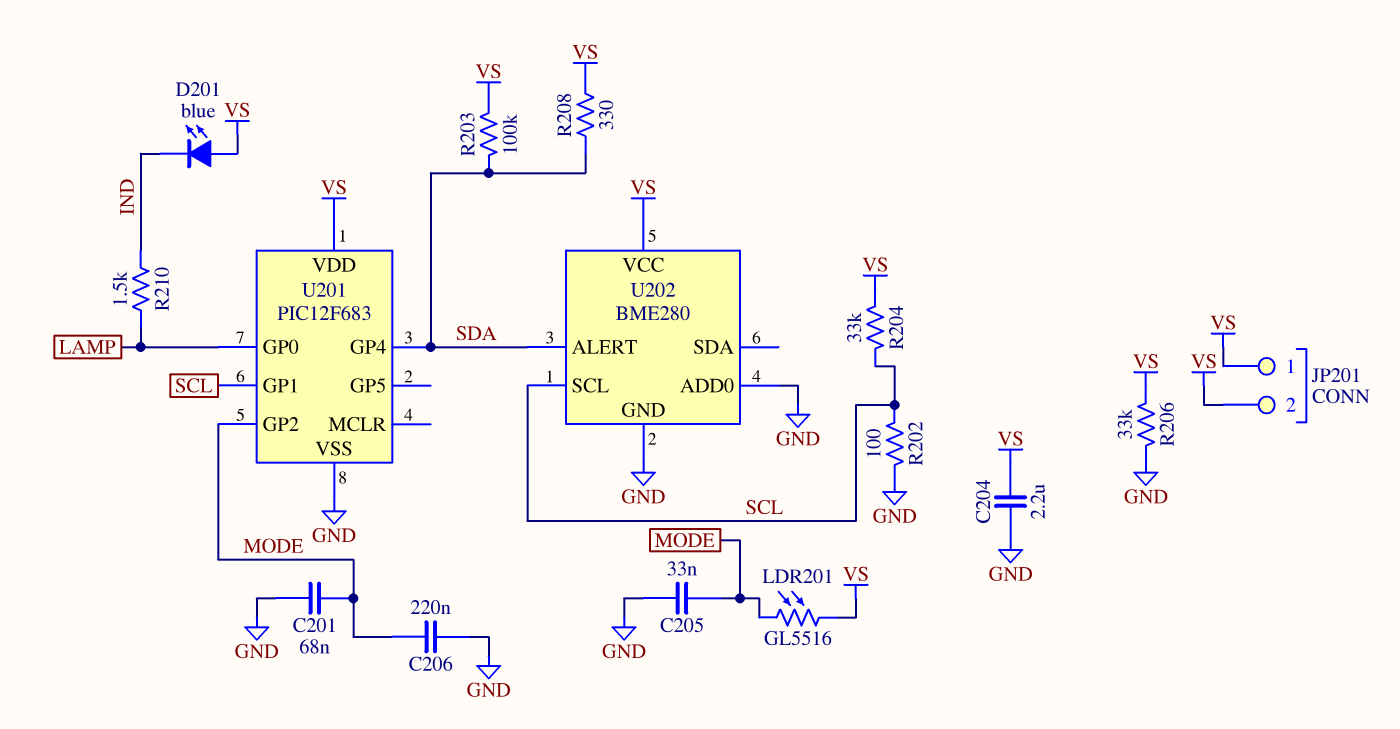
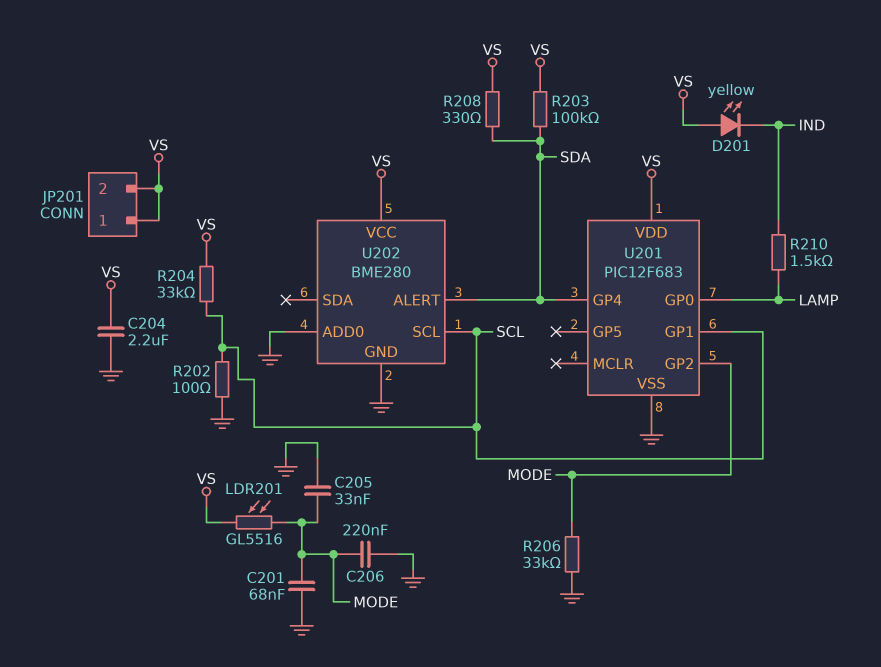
D201: LED blue (A VS, K IND) -> LED yellow (A VS, K IND)
R206: 33k (GND, VS) -> 33k (GND, MODE)

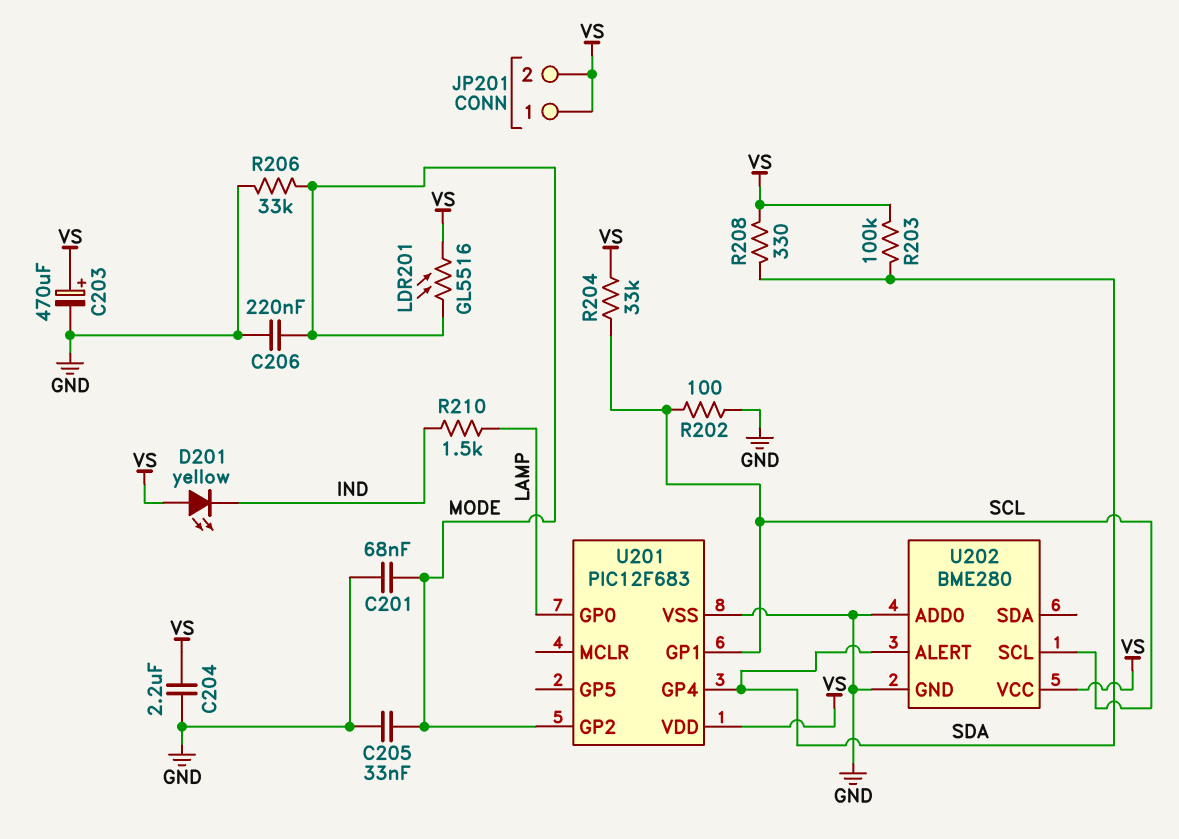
C203: none -> 470uF (plus VS, minus GND)

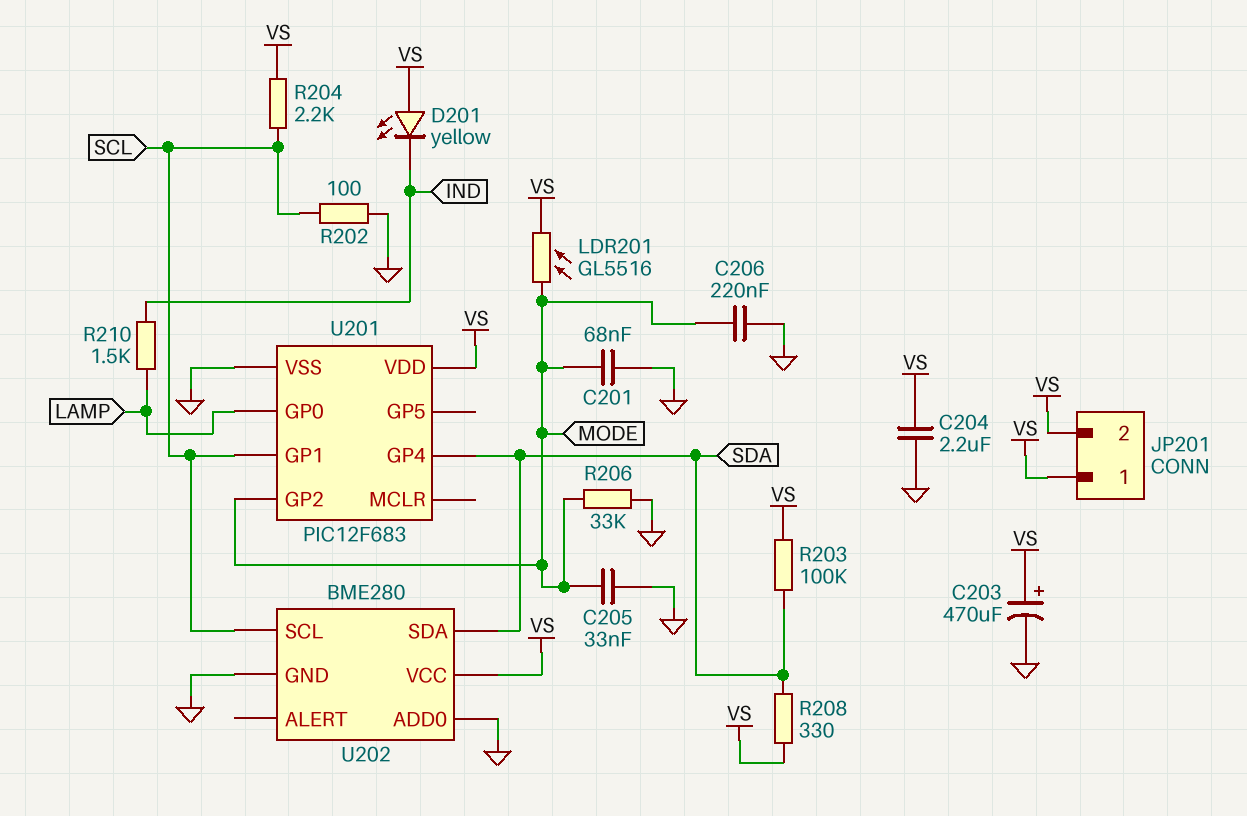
R204: 33k (SCL, VS) -> 2.2k (SCL, VS)
U202 pin ALERT: SDA -> none
U202 pin SDA: none -> SDA

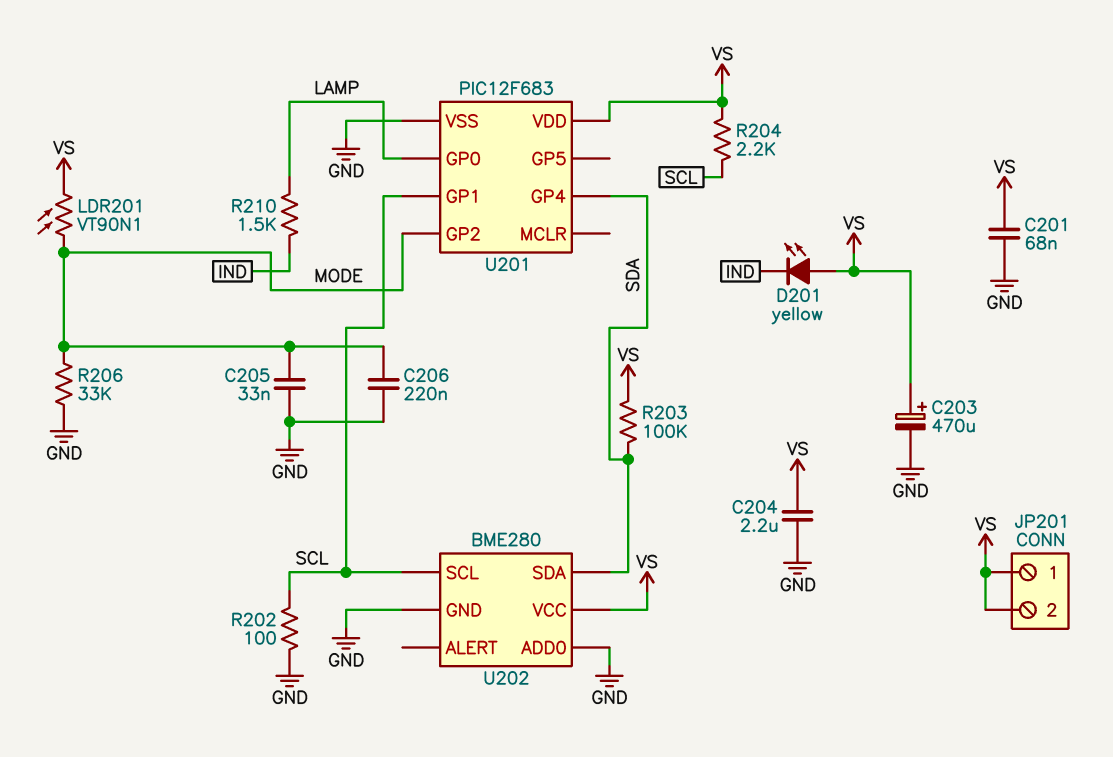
C201: 68nF (GND, MODE) -> 68nF (GND, VS)
LDR201: GL5516 (MODE, VS) -> VT90N1 (MODE, VS)
R208: 330 (SDA, VS) -> none

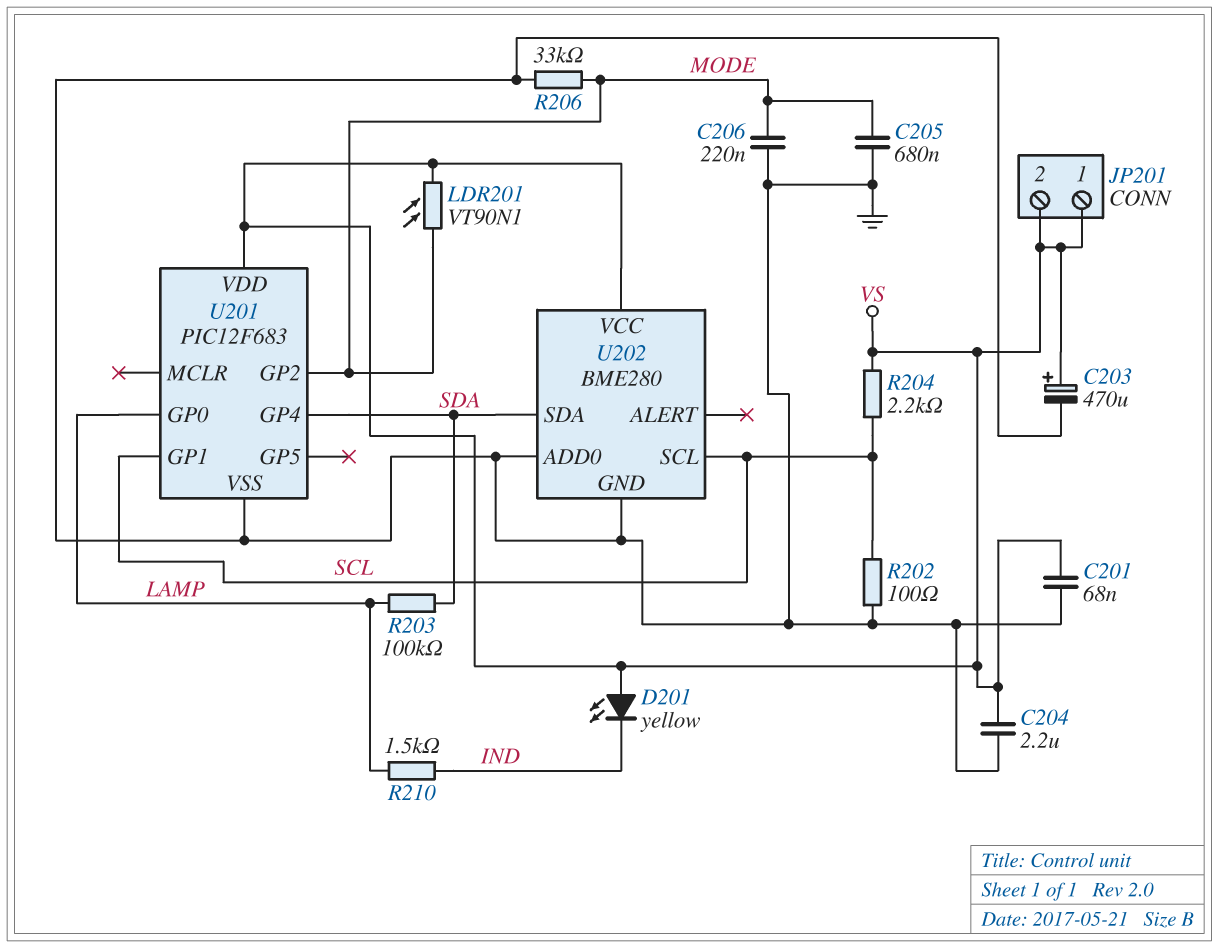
C205: 33nF (GND, MODE) -> 680nF (GND, MODE)
R203: 100k (SDA, VS) -> 100k (LAMP, SDA)

